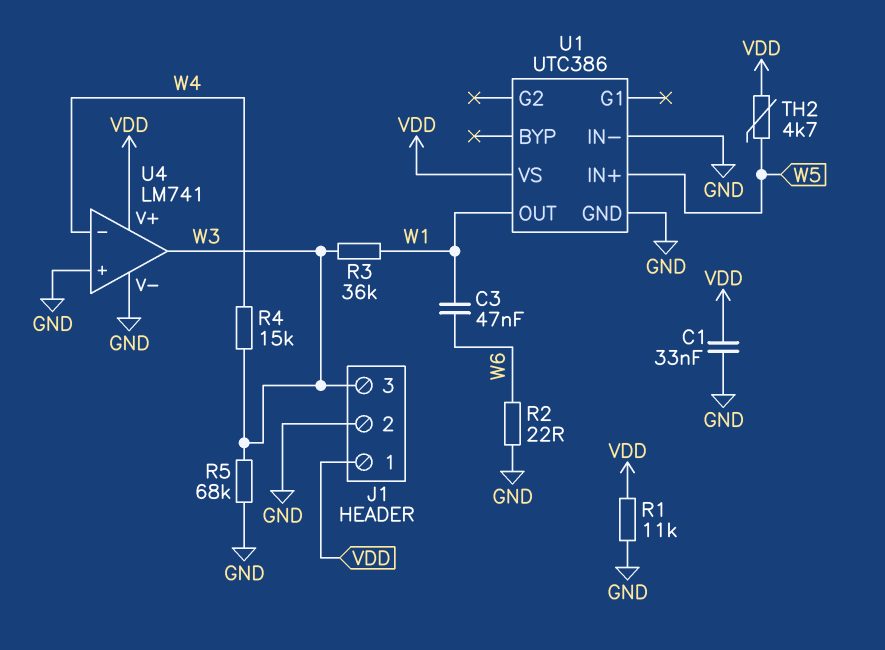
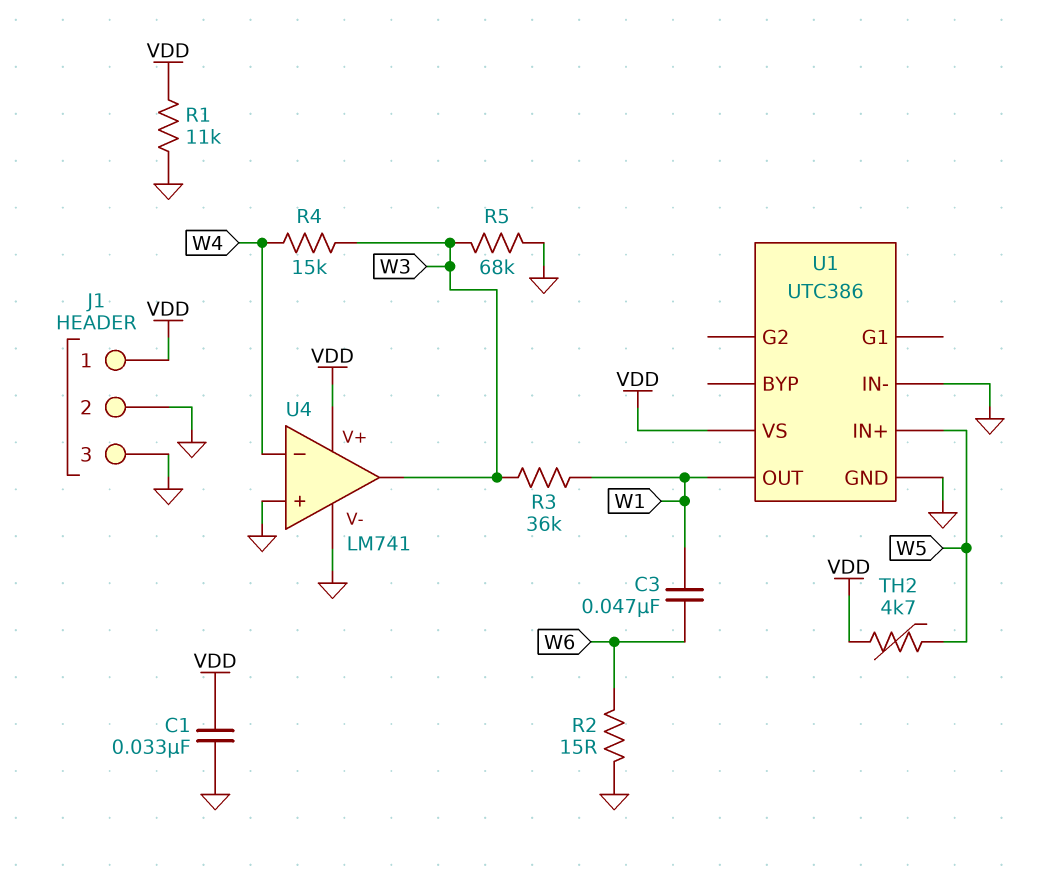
J1 pin 3: W3 -> GND
R2: 22 (GND, W6) -> 15 (GND, W6)

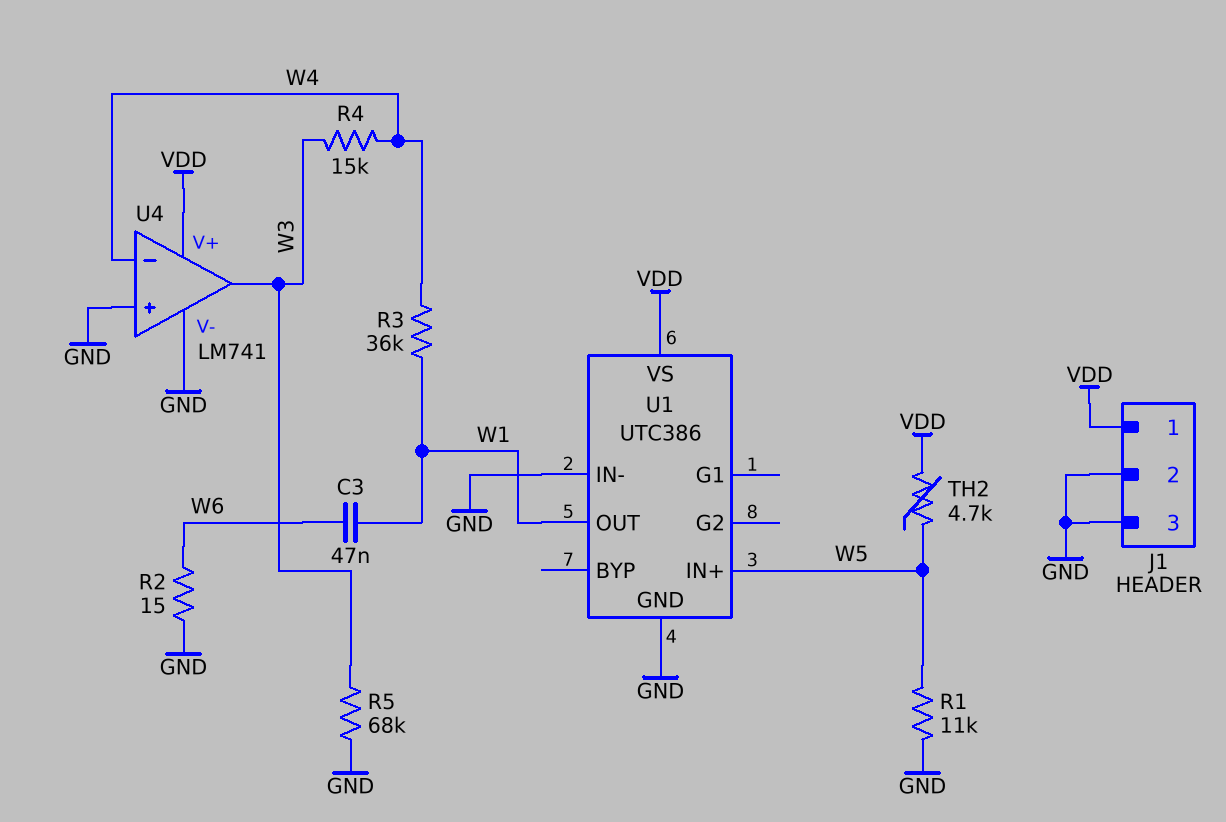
C1: 33nF (GND, VDD) -> none
R1: 11k (GND, VDD) -> 11k (GND, W5)
R3: 36k (W1, W3) -> 36k (W1, W4)

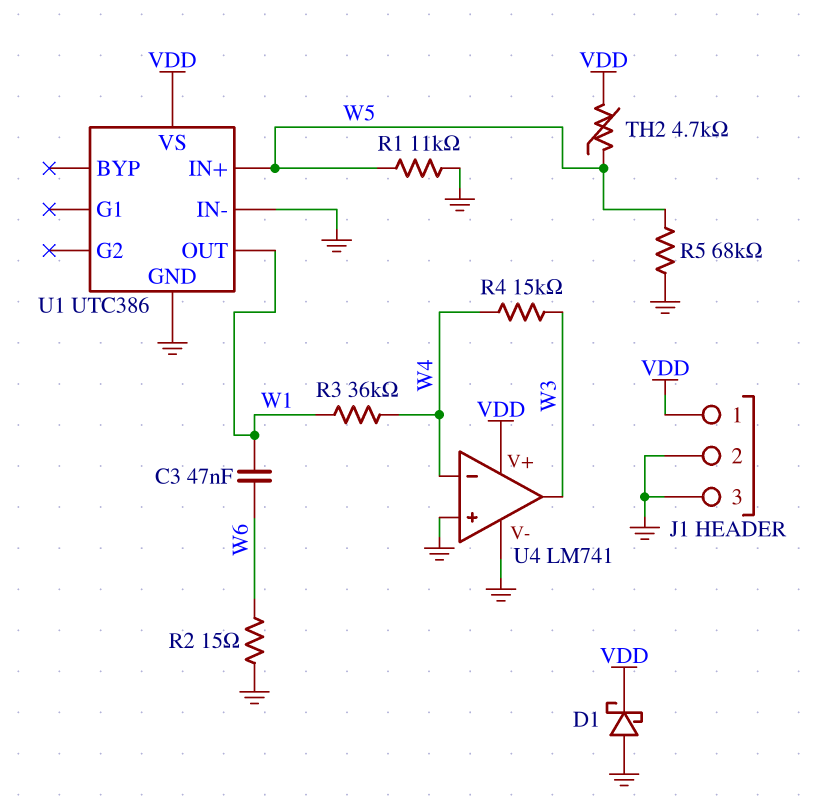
D1: none -> schottky (A GND, K VDD)
R5: 68k (GND, W3) -> 68k (GND, W5)

